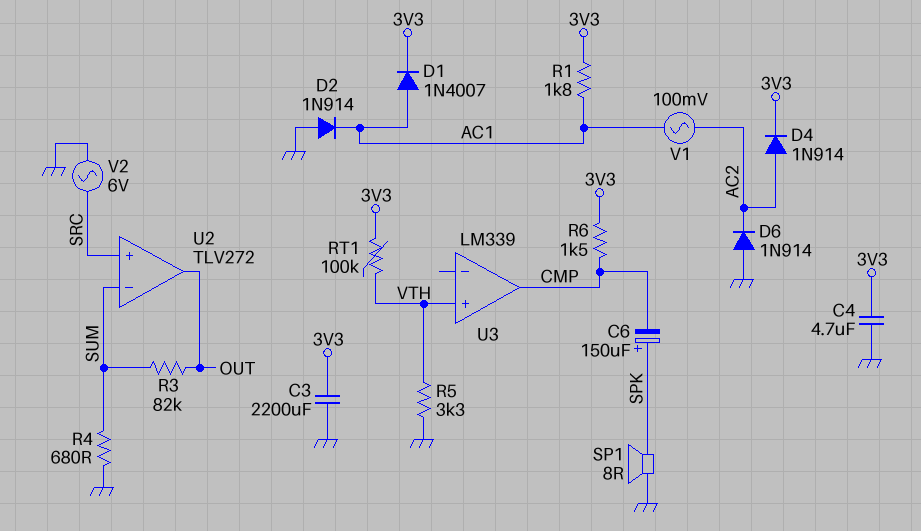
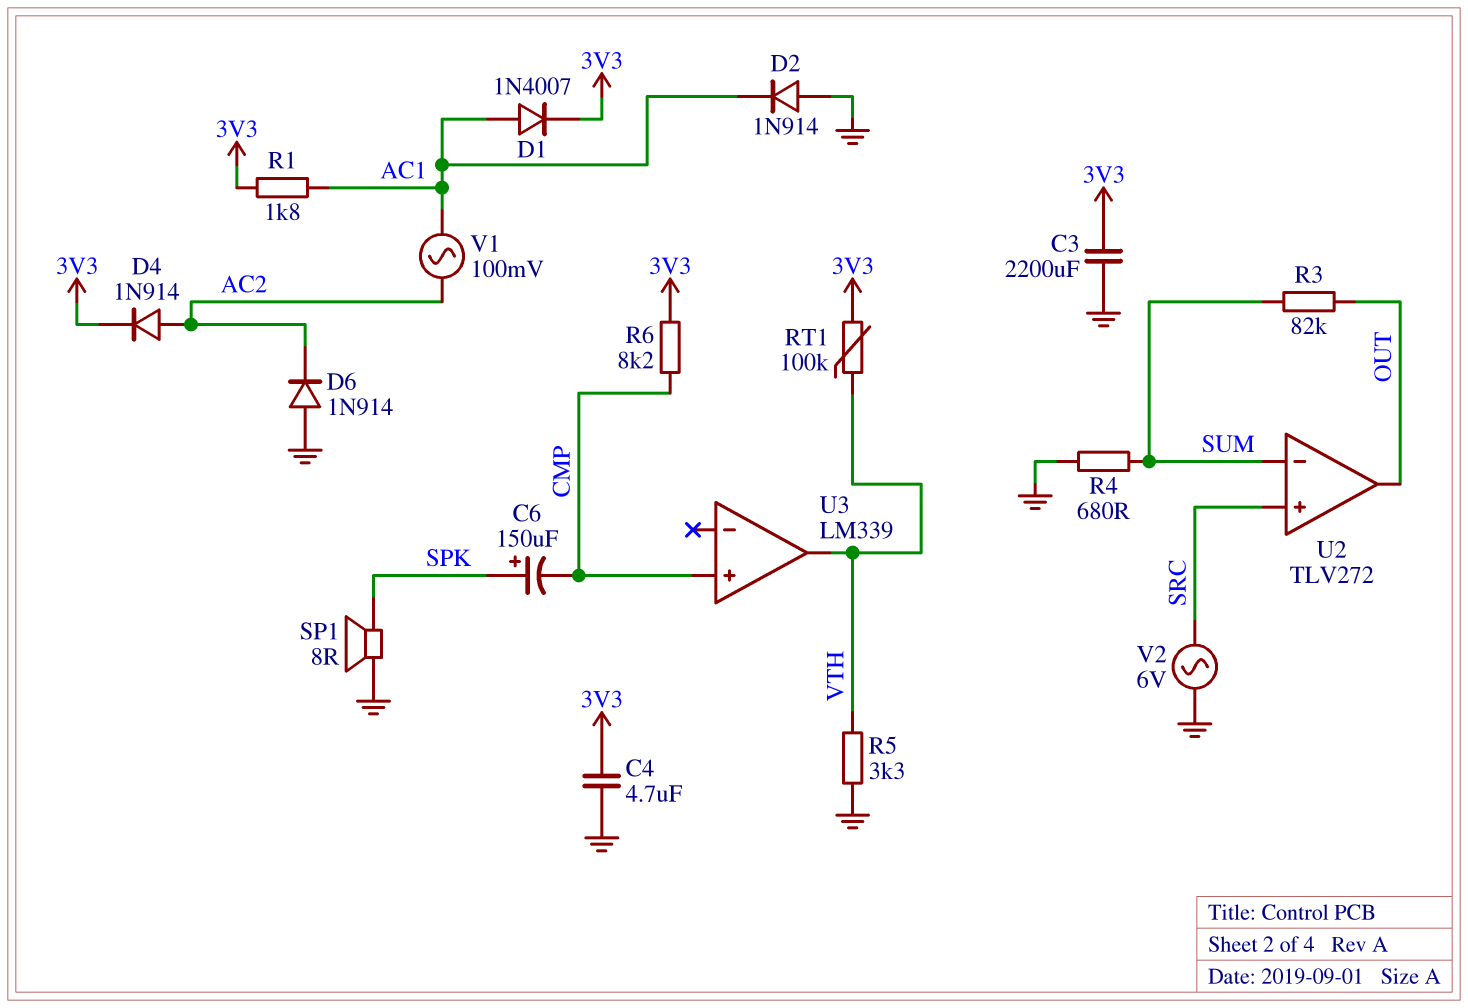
R6: 1.5k (3V3, CMP) -> 8.2k (3V3, CMP)
U3 pin in+: VTH -> CMP
U3 pin out: CMP -> VTH

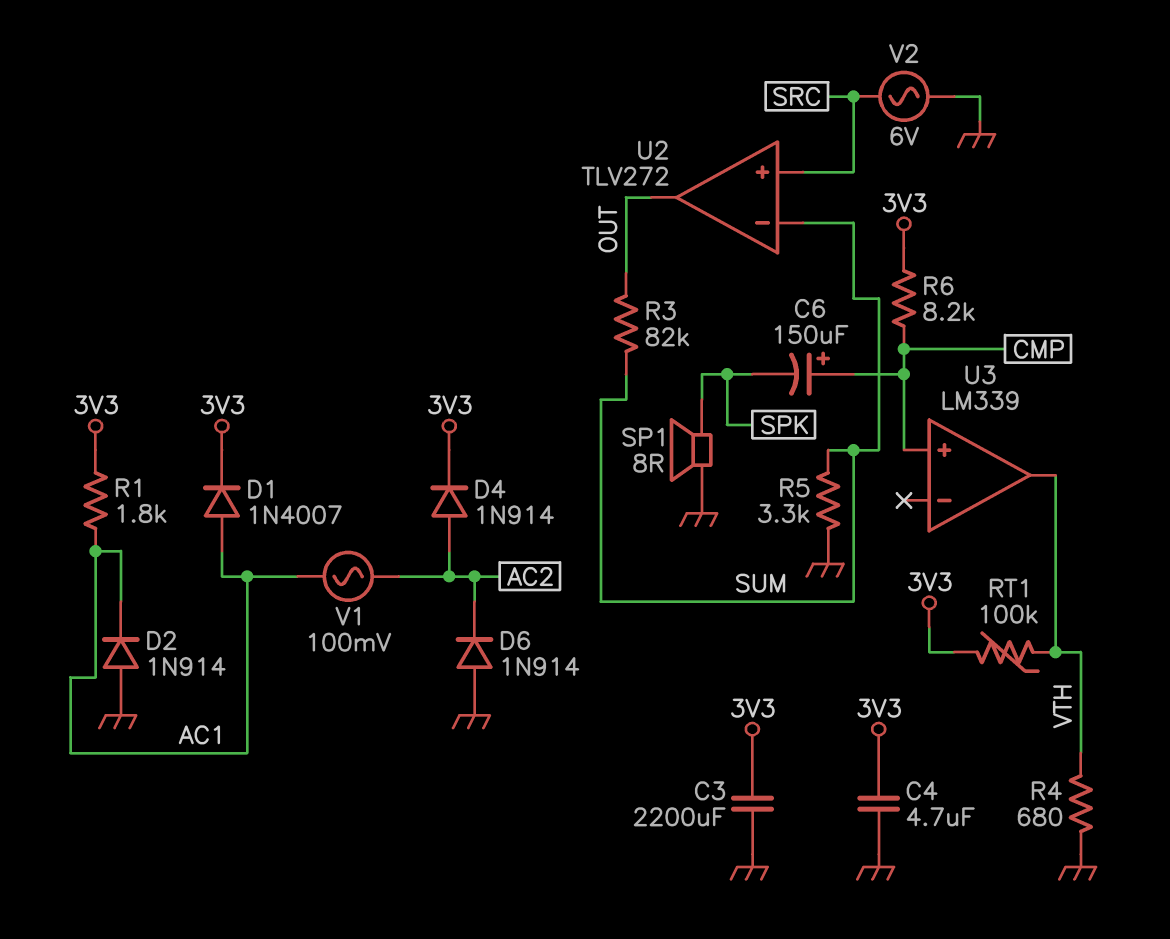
C6: 150uF (plus SPK, minus CMP) -> 150uF (plus CMP, minus SPK)
R4: 680 (GND, SUM) -> 680 (GND, VTH)
R5: 3.3k (GND, VTH) -> 3.3k (GND, SUM)

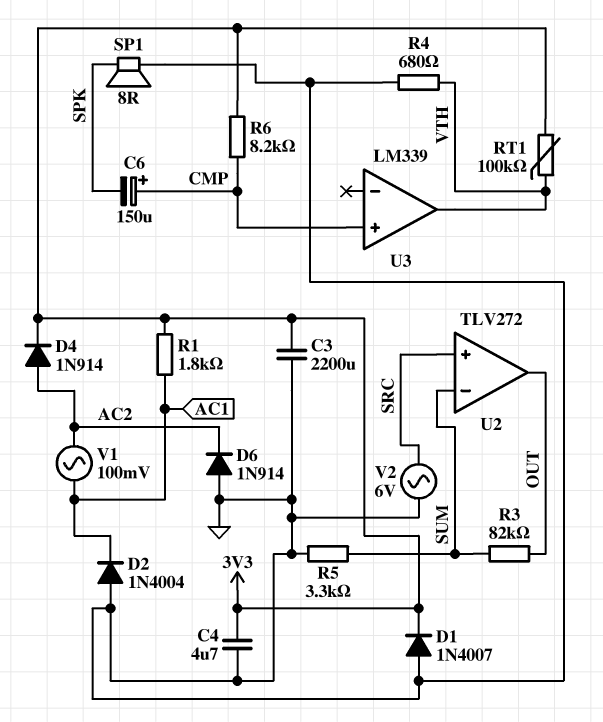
D1: diode 1N4007 (A AC1, K 3V3) -> diode 1N4007 (A GND, K 3V3)
D2: diode 1N914 (A GND, K AC1) -> diode 1N4004 (A GND, K AC1)

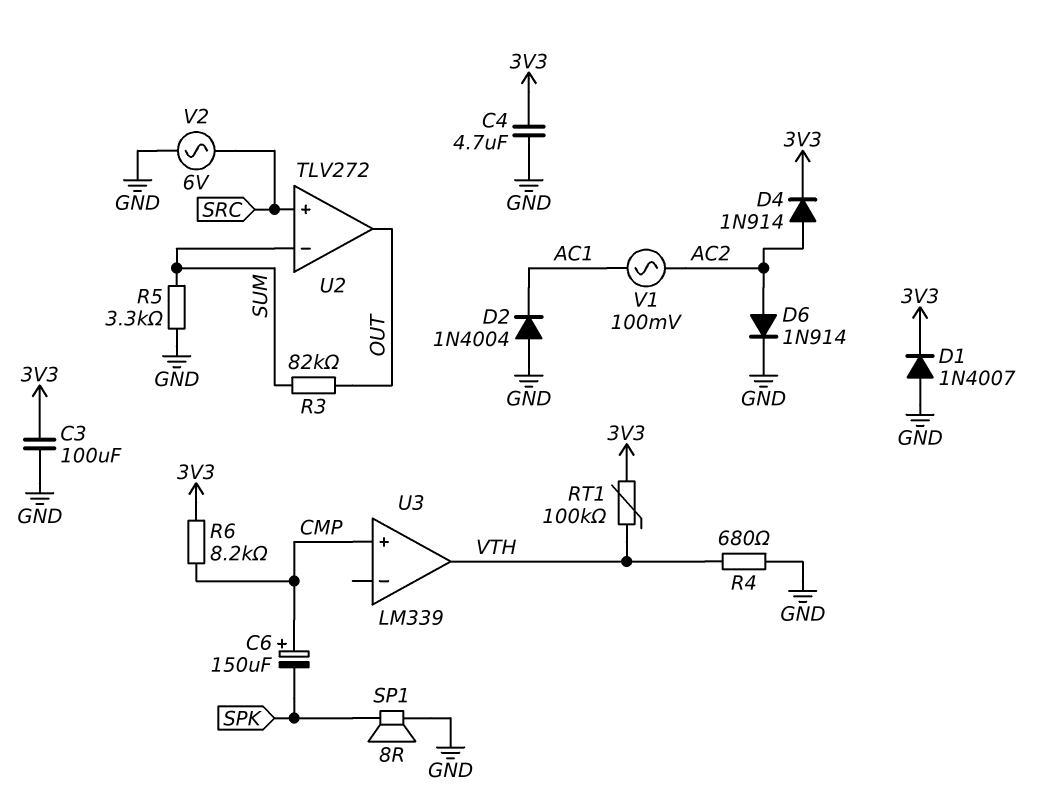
C3: 2200uF (3V3, GND) -> 100uF (3V3, GND)
D6: diode 1N914 (A GND, K AC2) -> diode 1N914 (A AC2, K GND)
R1: 1.8k (3V3, AC1) -> none

